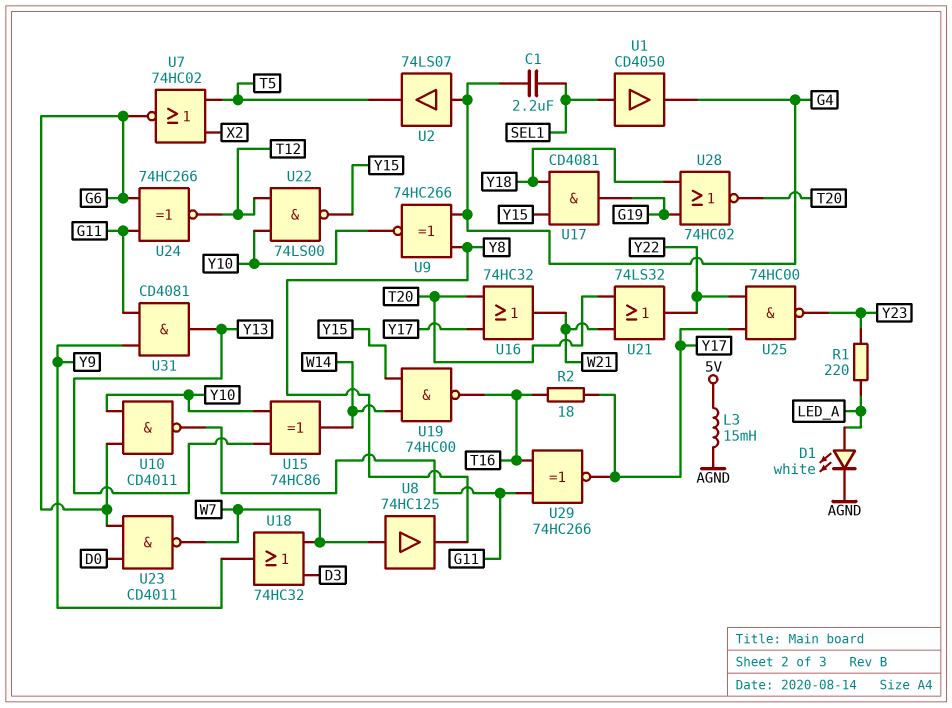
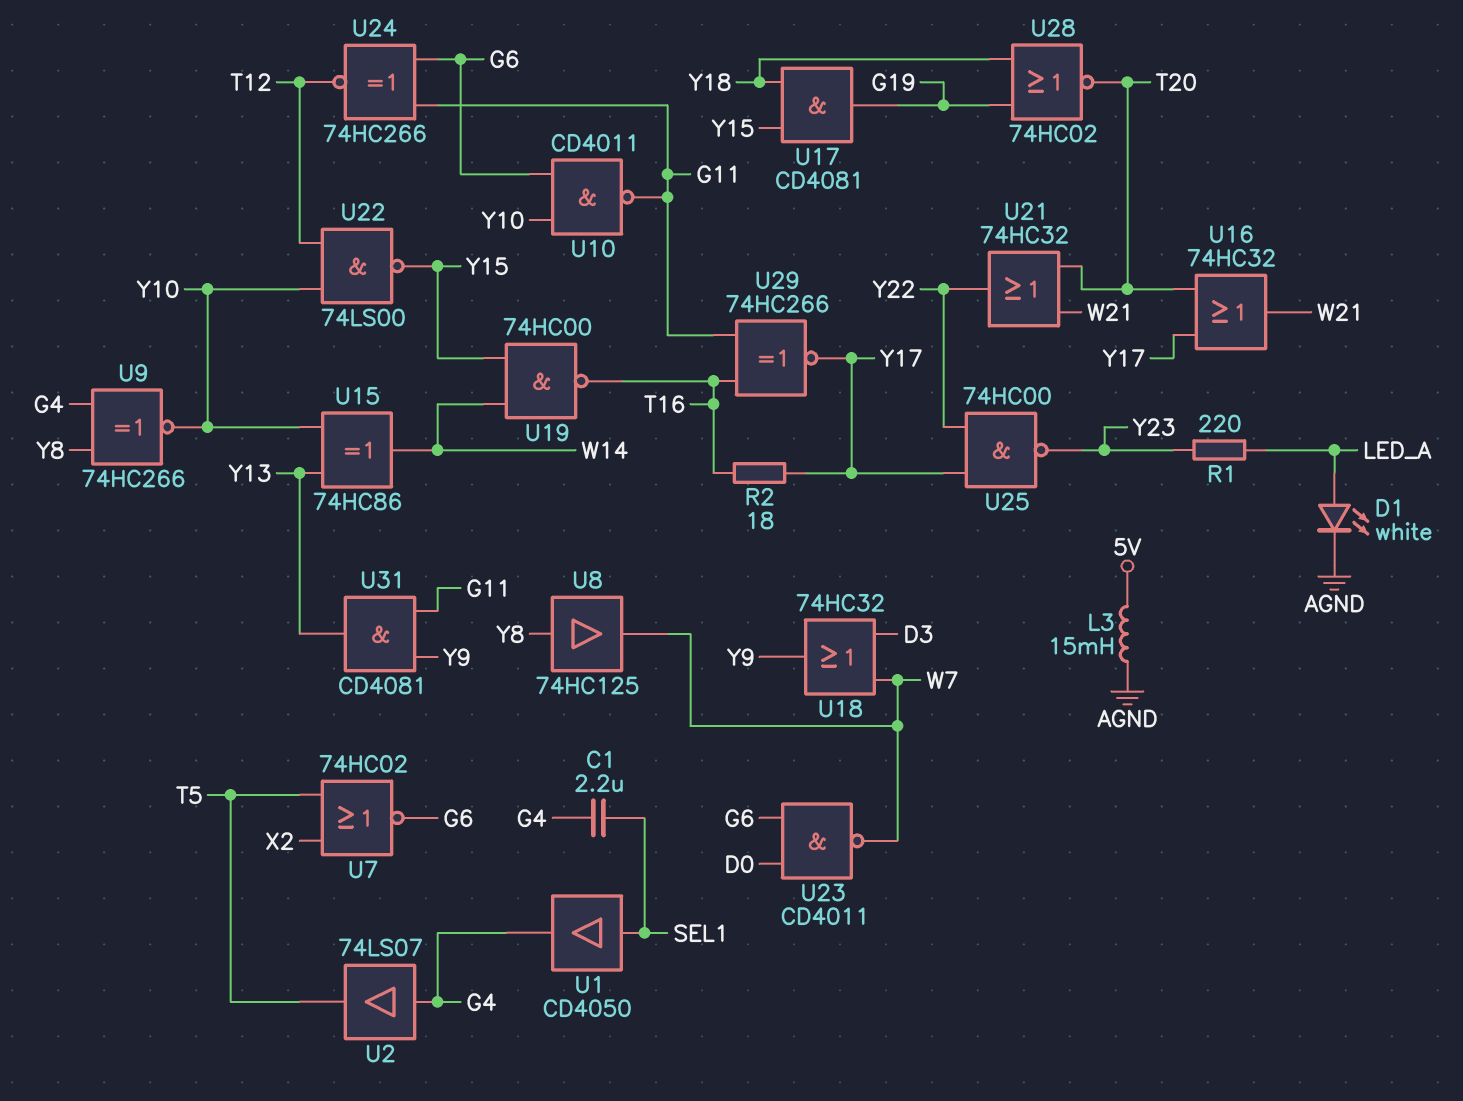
U8: buffer 74HC125 (in W7, out Y8) -> buffer 74HC125 (in Y8, out W7)
U21: OR 74LS32 (in T20, in W21, out Y22) -> OR 74HC32 (in T20, in W21, out Y22)

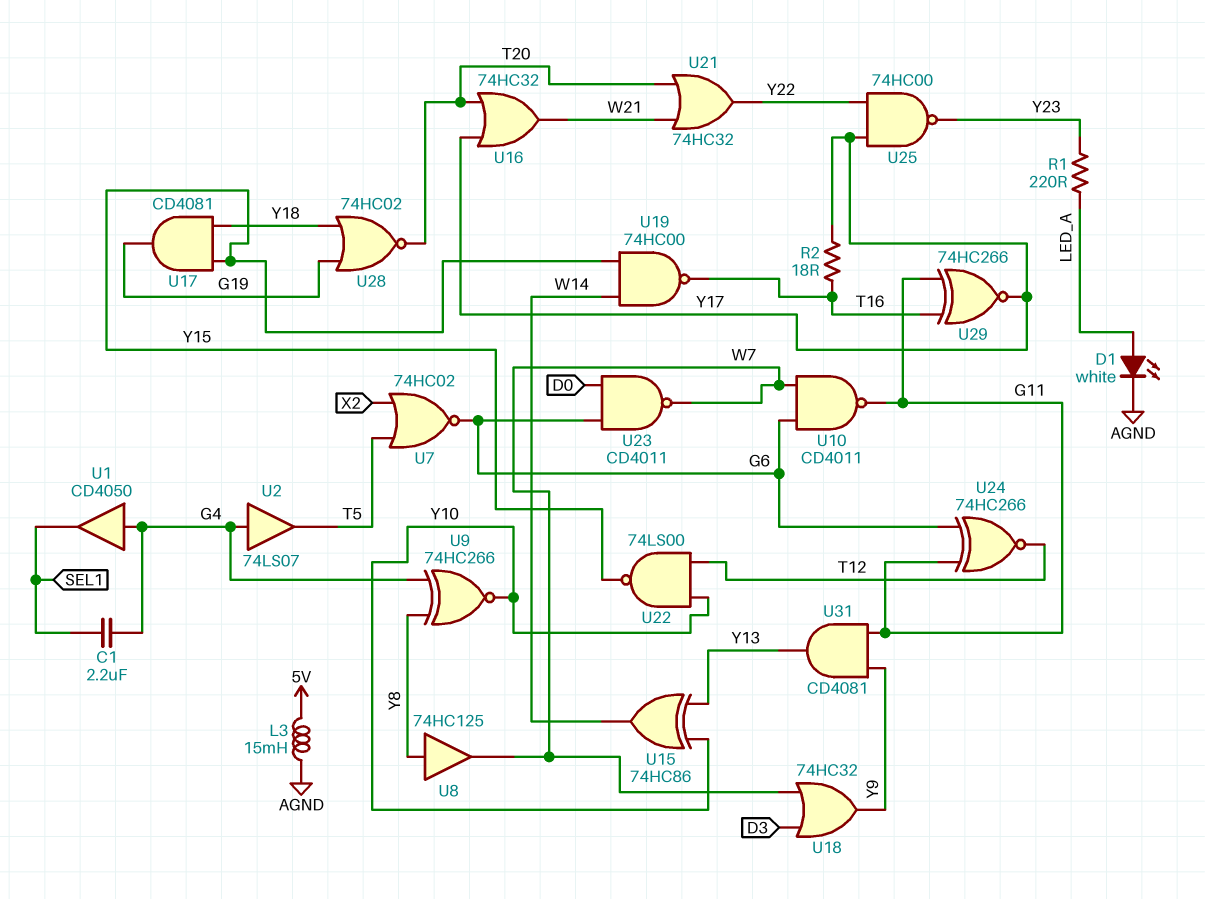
U1: buffer CD4050 (in SEL1, out G4) -> buffer CD4050 (in G4, out SEL1)
U10: NAND CD4011 (in G6, in Y10, out G11) -> NAND CD4011 (in G6, in W7, out G11)

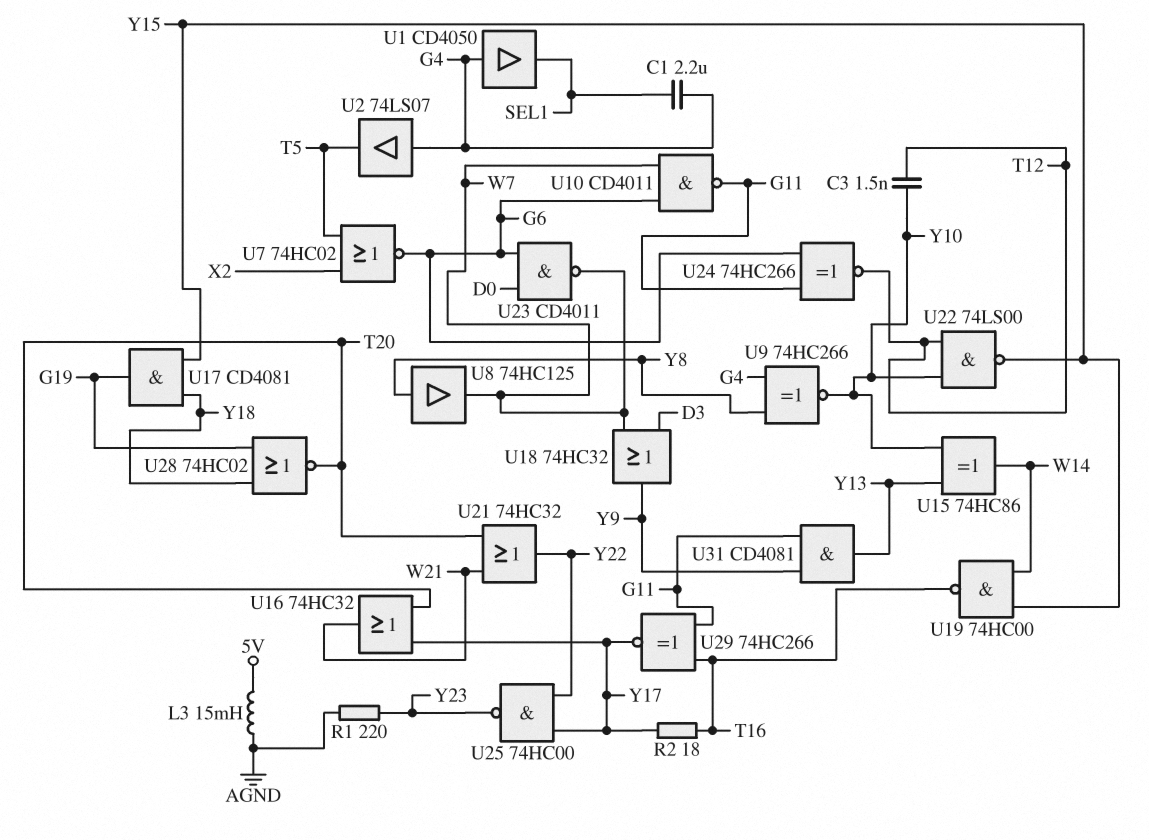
C3: none -> 1.5nF (T12, Y10)
D1: LED white (A LED_A, K AGND) -> none
R1: 220 (LED_A, Y23) -> 220 (AGND, Y23)

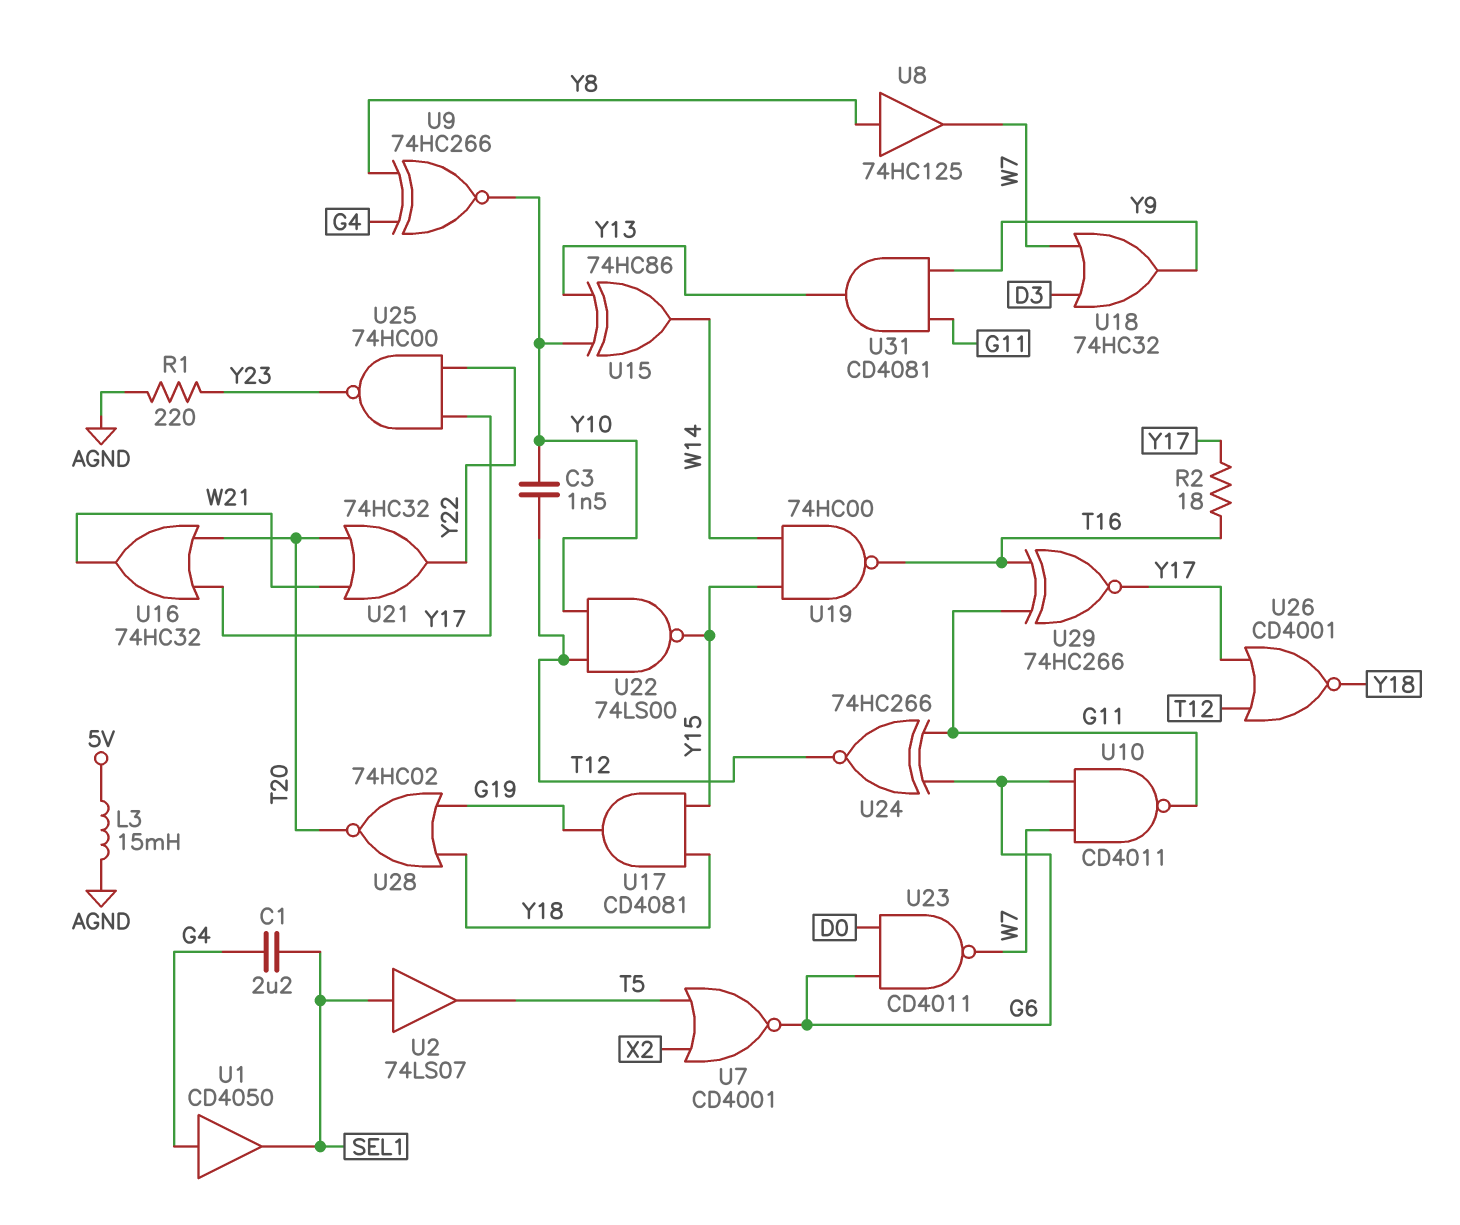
U2: buffer 74LS07 (in G4, out T5) -> buffer 74LS07 (in SEL1, out T5)
U7: NOR 74HC02 (in T5, in X2, out G6) -> NOR CD4001 (in T5, in X2, out G6)
U26: none -> NOR CD4001 (in T12, in Y17, out Y18)

